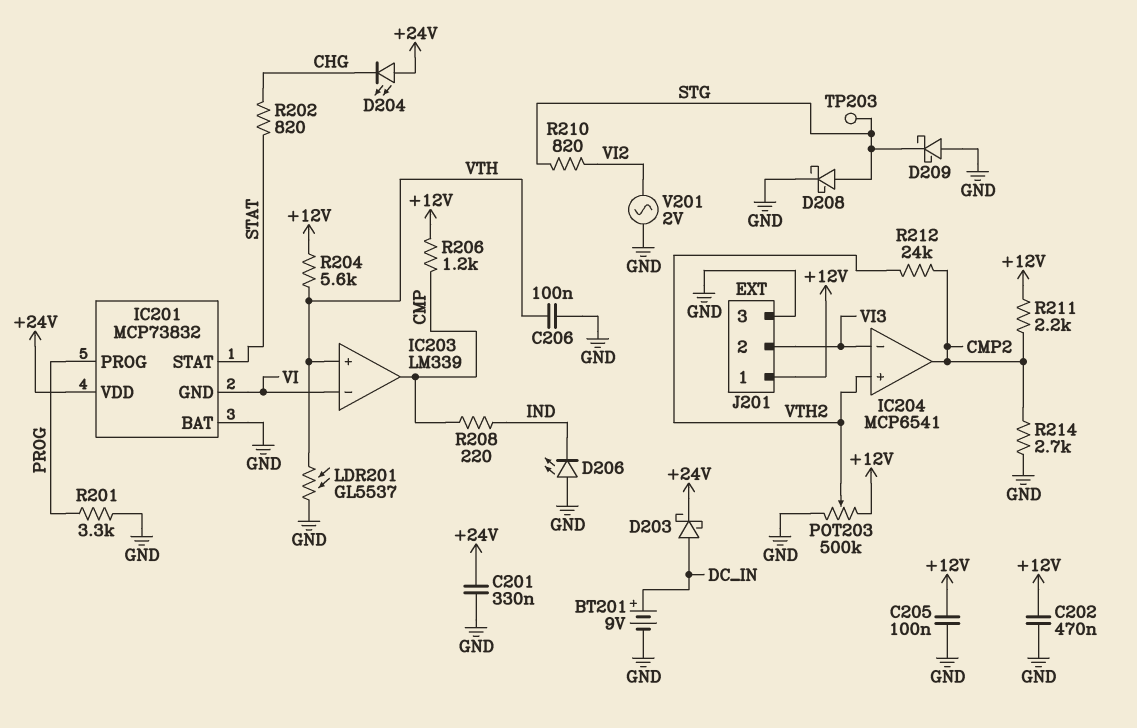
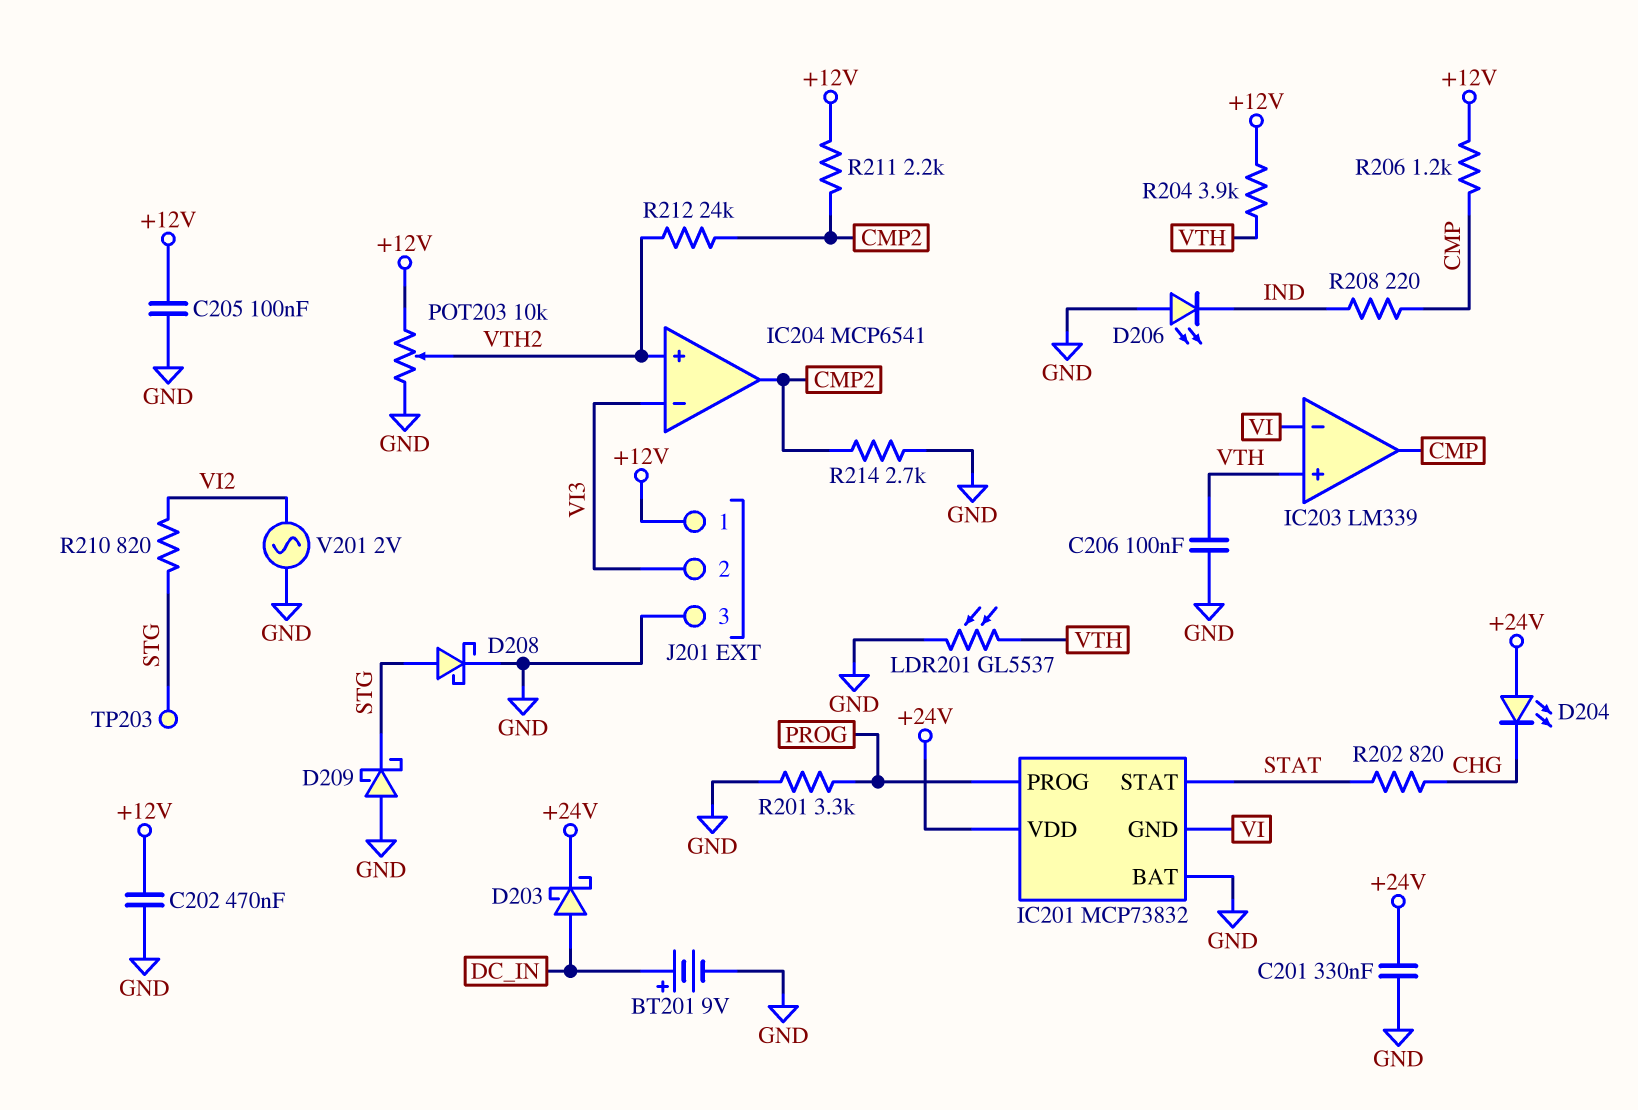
POT203: 500k (+12V, GND, wiper VTH2) -> 10k (+12V, GND, wiper VTH2)
R204: 5.6k (+12V, VTH) -> 3.9k (+12V, VTH)

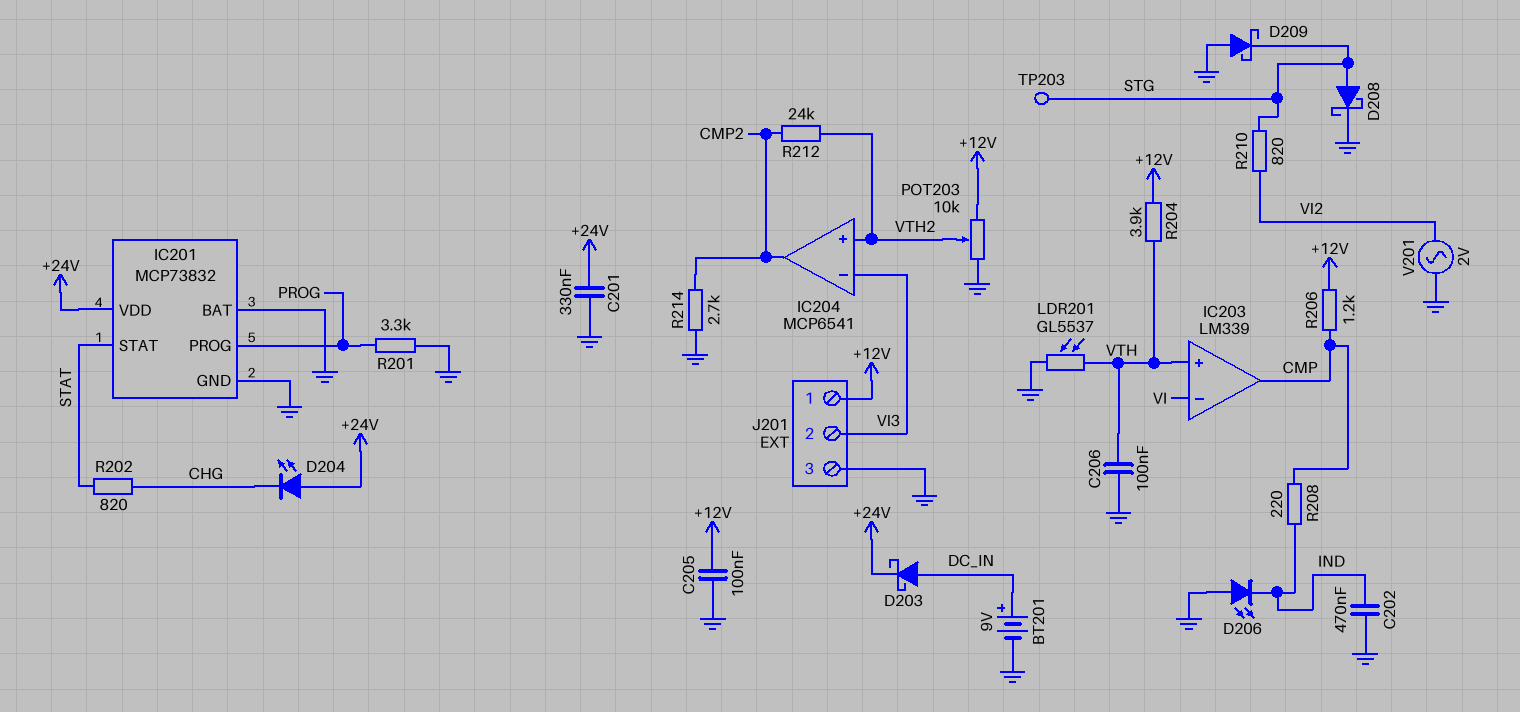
C202: 470nF (+12V, GND) -> 470nF (GND, IND)
IC201 pin GND: VI -> GND
R211: 2.2k (+12V, CMP2) -> none

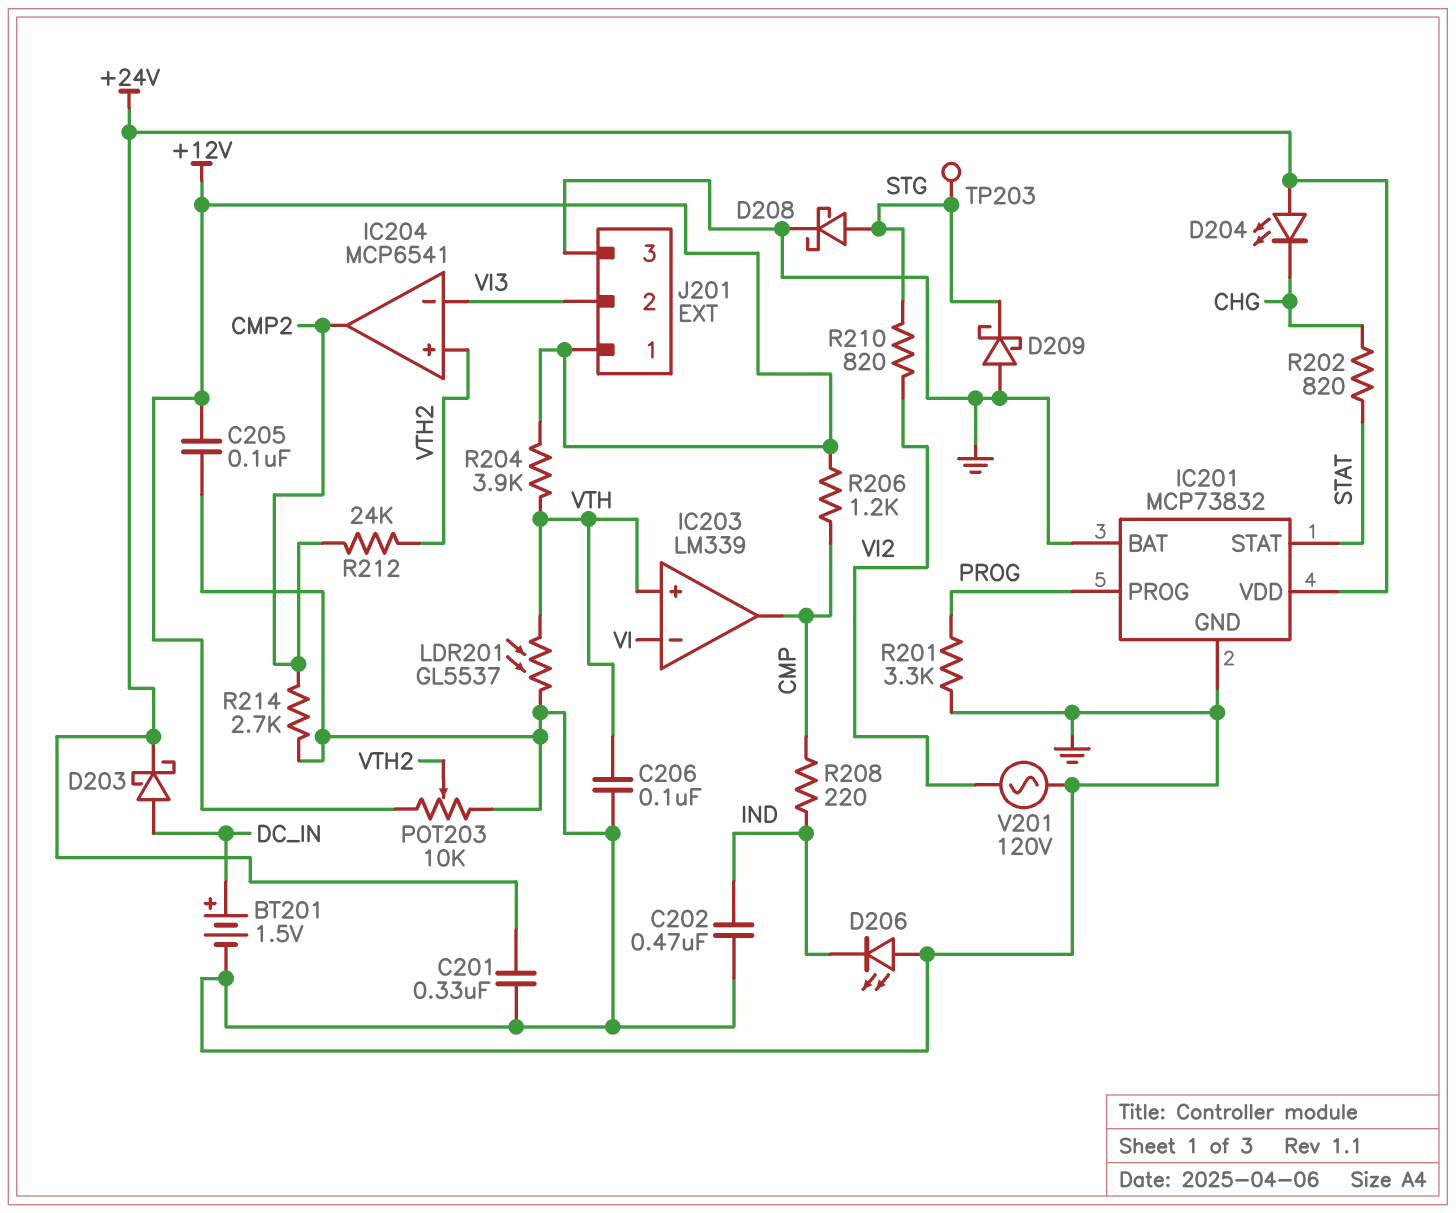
BT201: 9V (plus DC_IN, minus GND) -> 1.5V (plus DC_IN, minus GND)
V201: AC 2V (GND, VI2) -> AC 120V (GND, VI2)

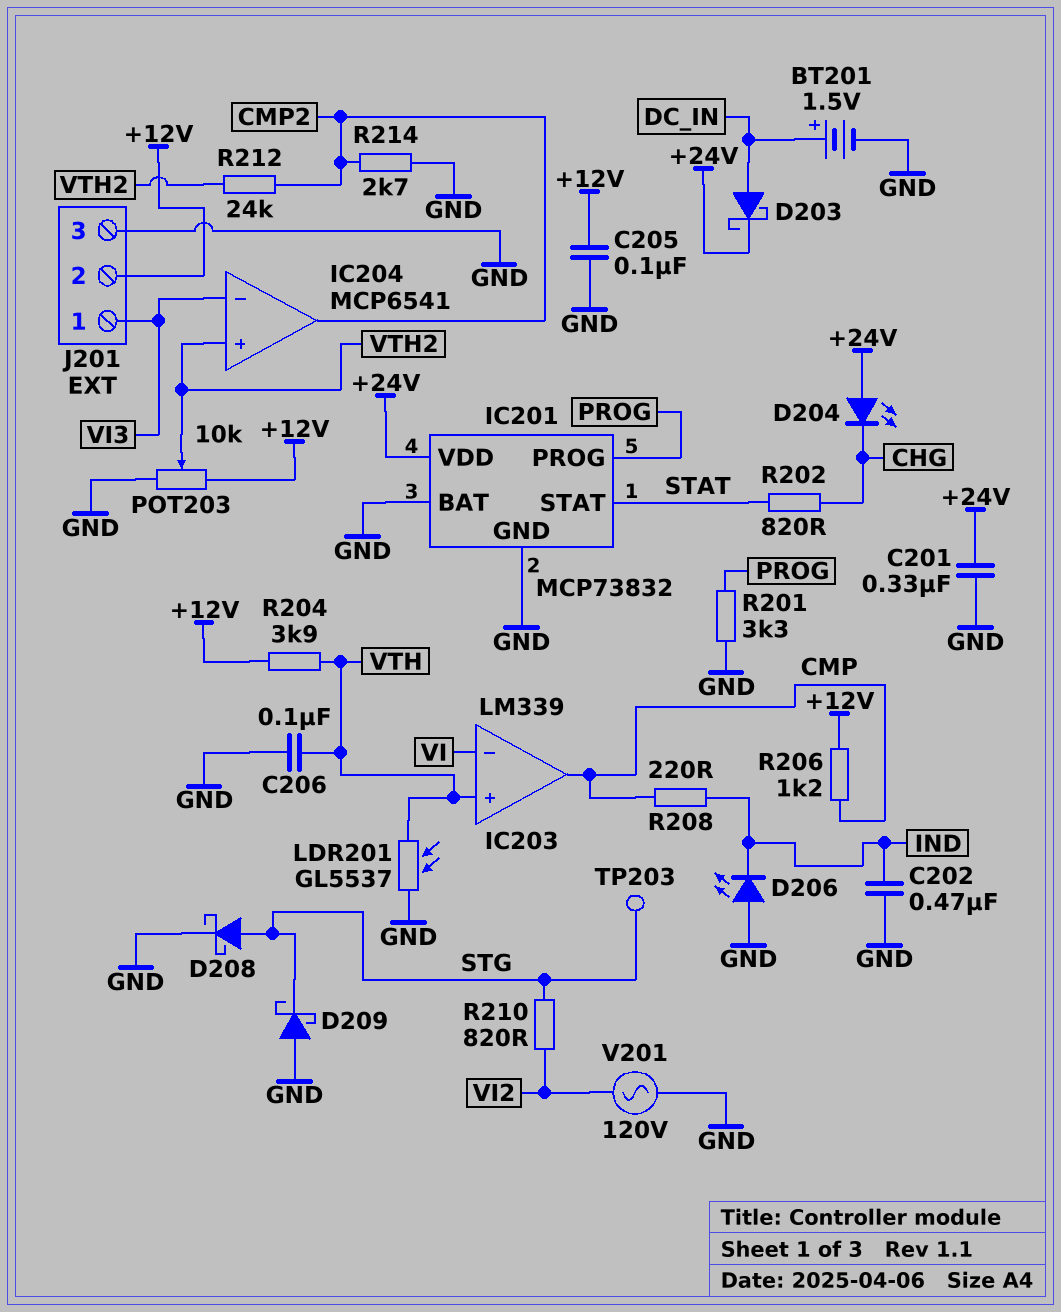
J201 pin 1: +12V -> VI3
J201 pin 2: VI3 -> +12V

